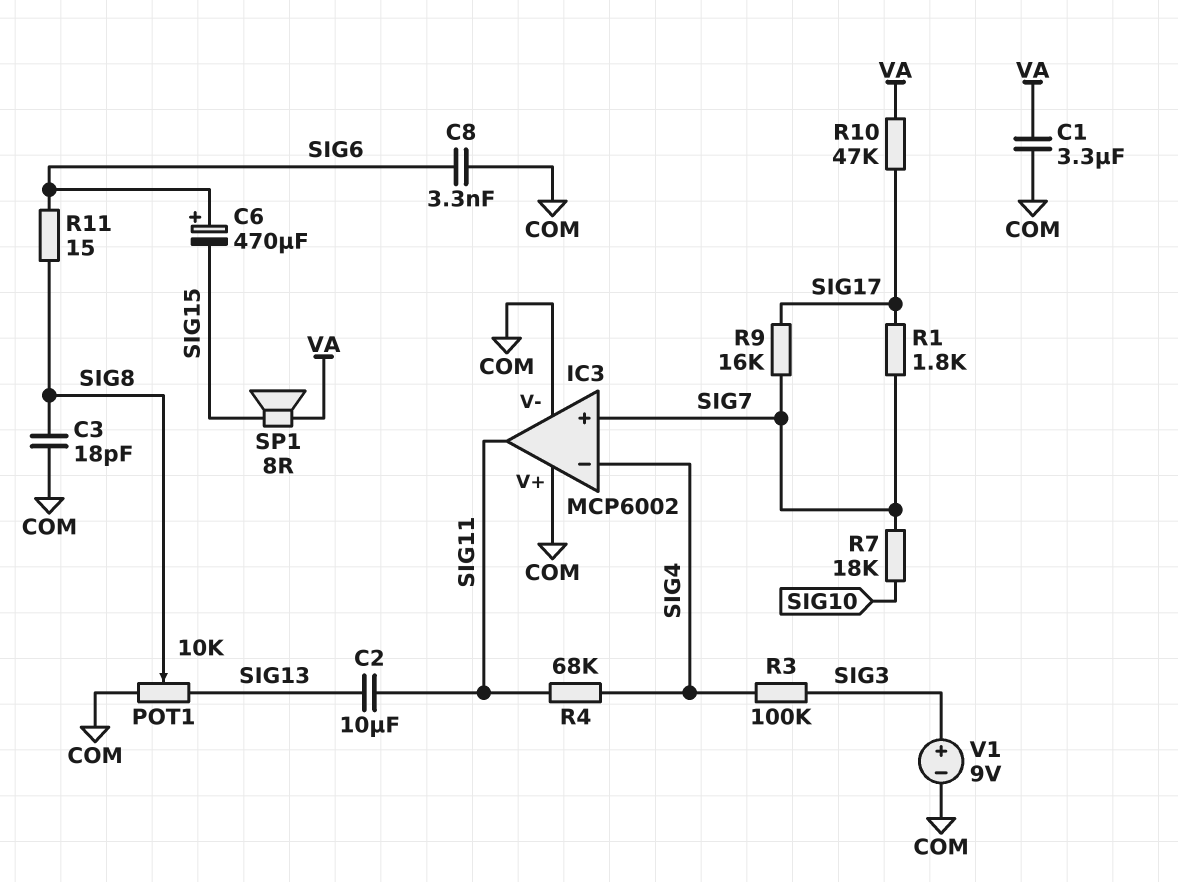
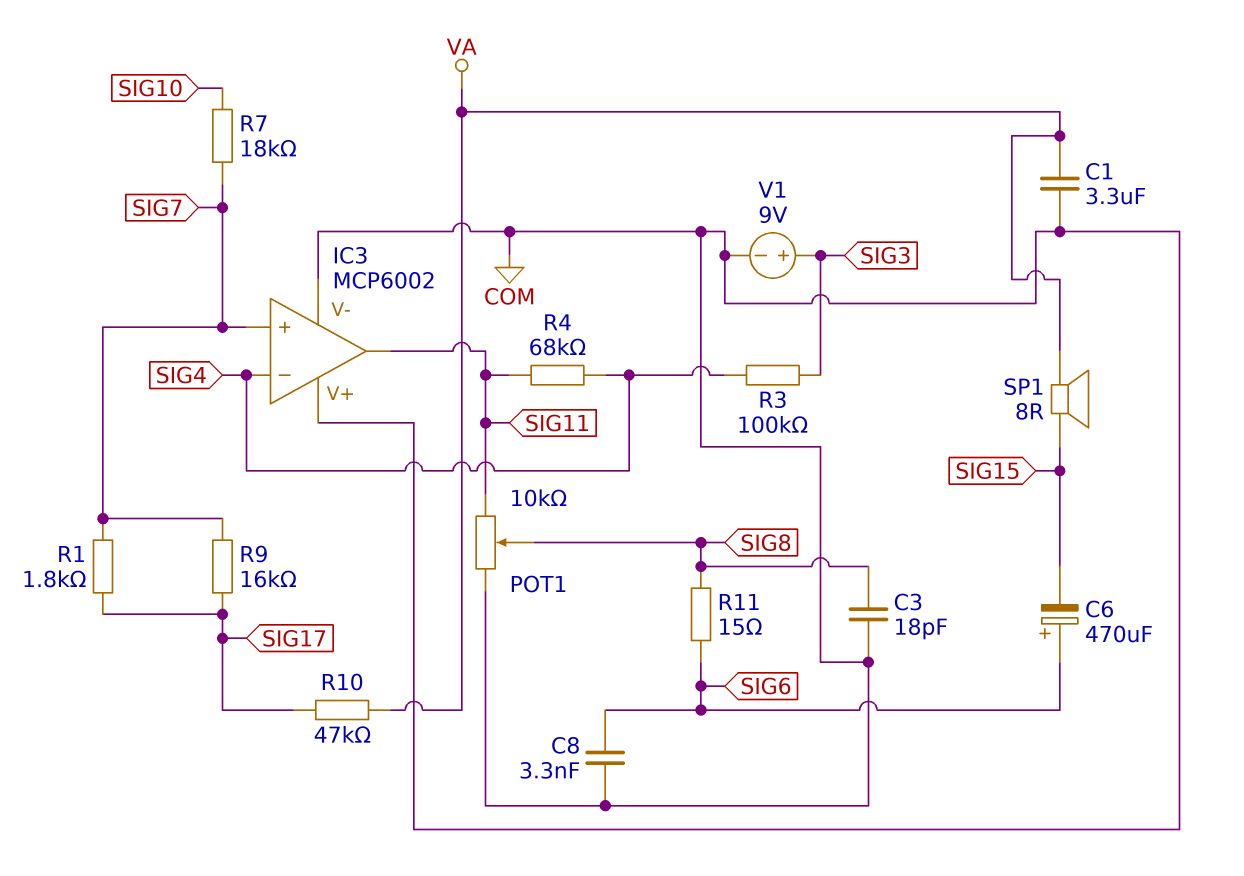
C2: 10uF (SIG11, SIG13) -> none
POT1: 10k (COM, SIG13, wiper SIG8) -> 10k (COM, SIG11, wiper SIG8)

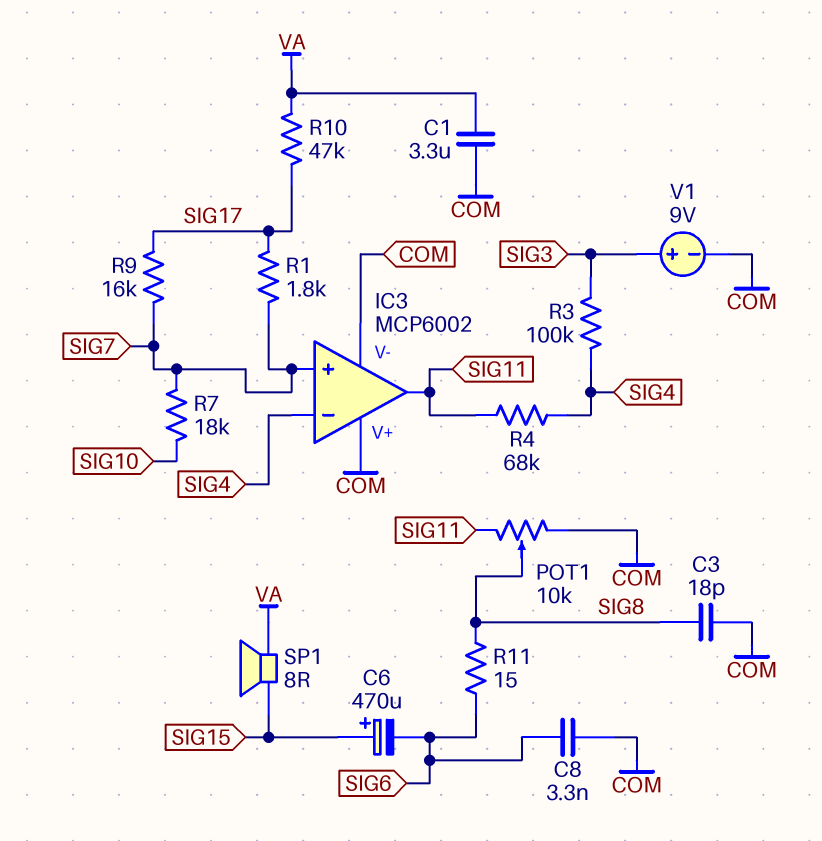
C6: 470uF (plus SIG6, minus SIG15) -> 470uF (plus SIG15, minus SIG6)

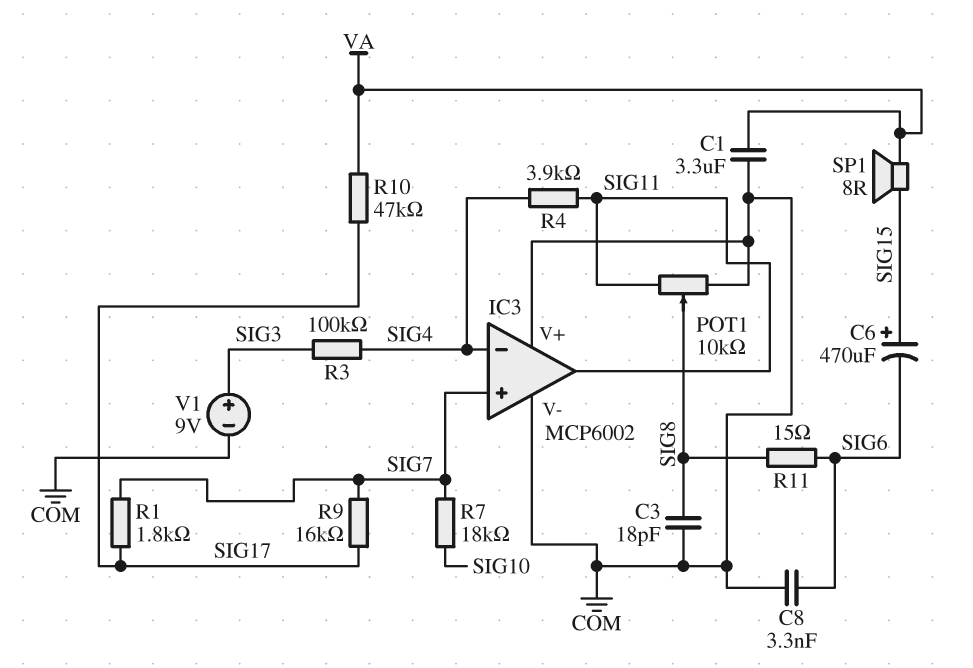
R4: 68k (SIG4, SIG11) -> 3.9k (SIG4, SIG11)

